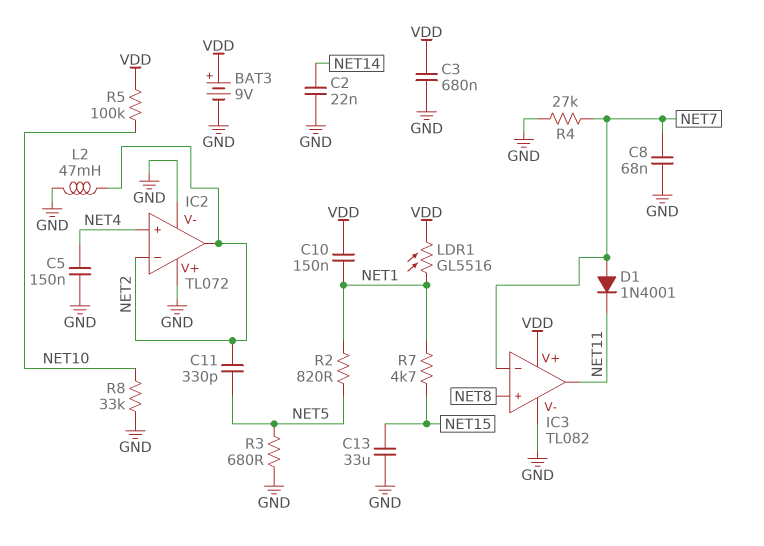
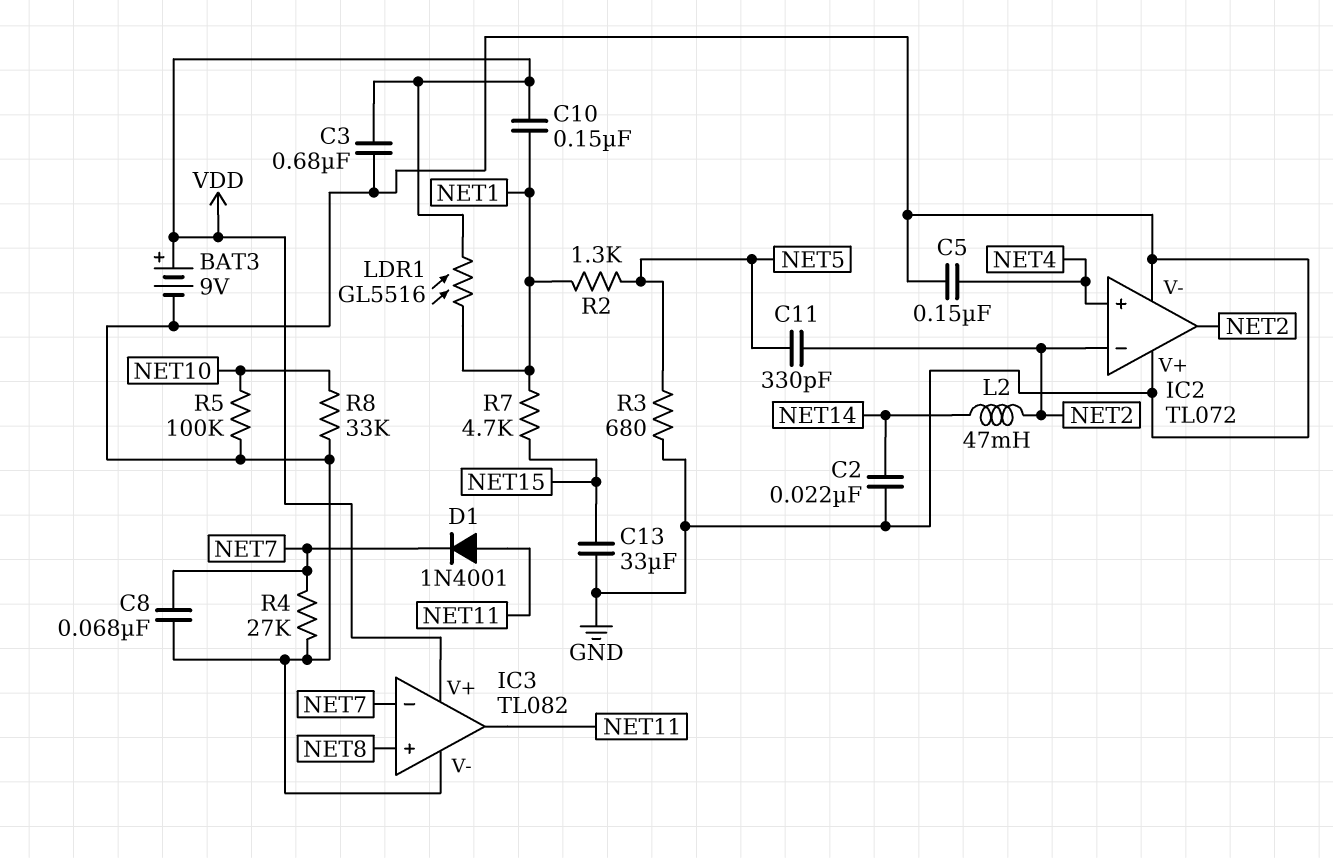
D1: diode 1N4001 (A NET7, K NET11) -> diode 1N4001 (A NET11, K NET7)
L2: 47mH (GND, NET2) -> 47mH (NET2, NET14)
R2: 820 (NET1, NET5) -> 1.3k (NET1, NET5)
R5: 100k (NET10, VDD) -> 100k (GND, NET10)

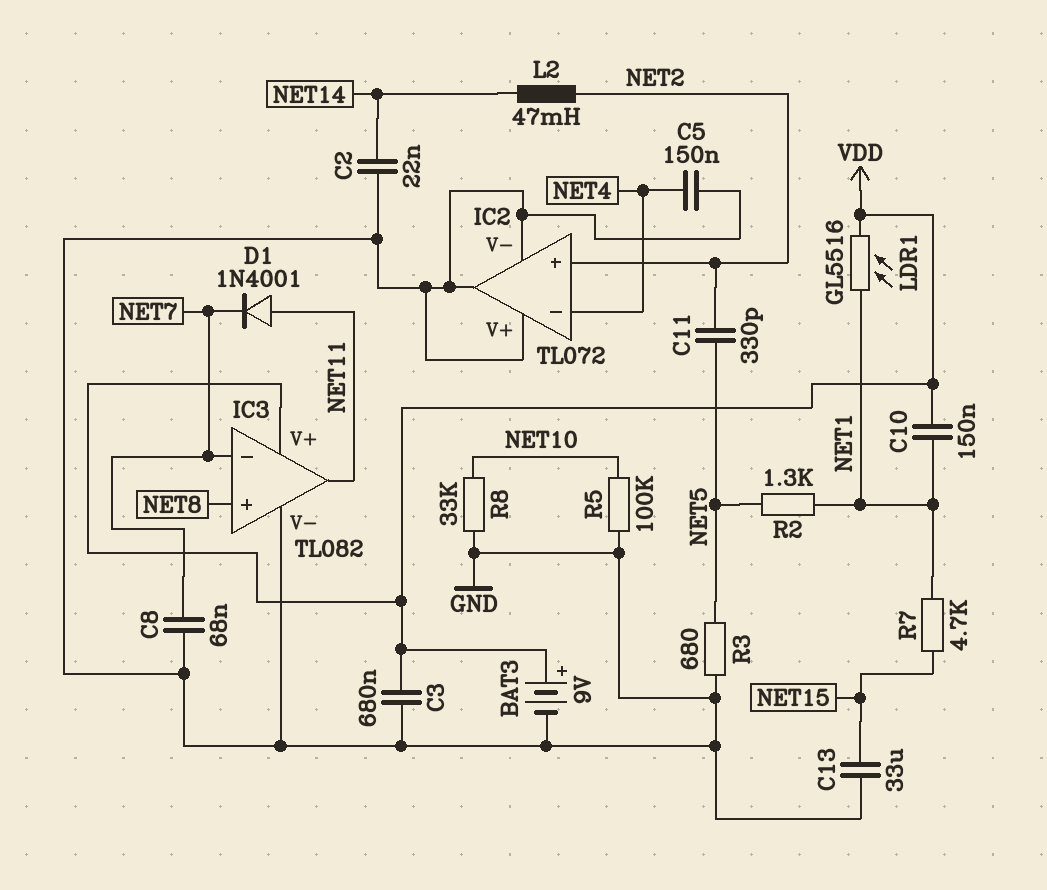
IC2 pin in+: NET4 -> NET2
IC2 pin in-: NET2 -> NET4
IC2 pin out: NET2 -> GND
R4: 27k (GND, NET7) -> none

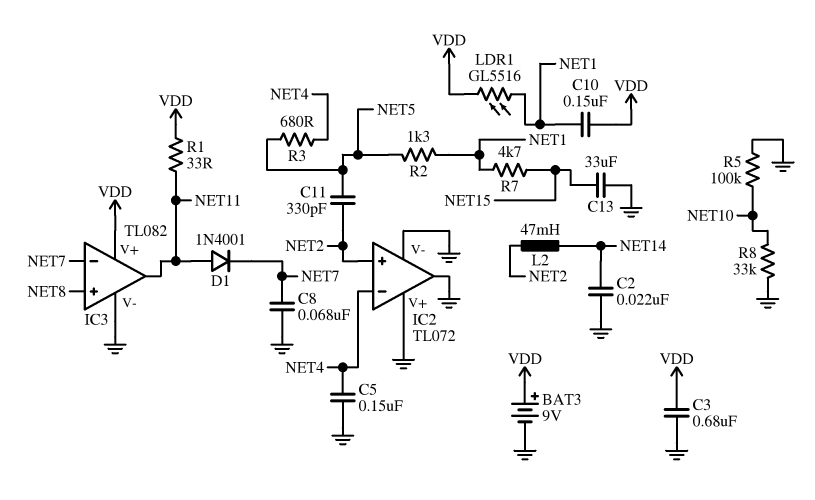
R1: none -> 33 (NET11, VDD)
R3: 680 (GND, NET5) -> 680 (NET4, NET5)

